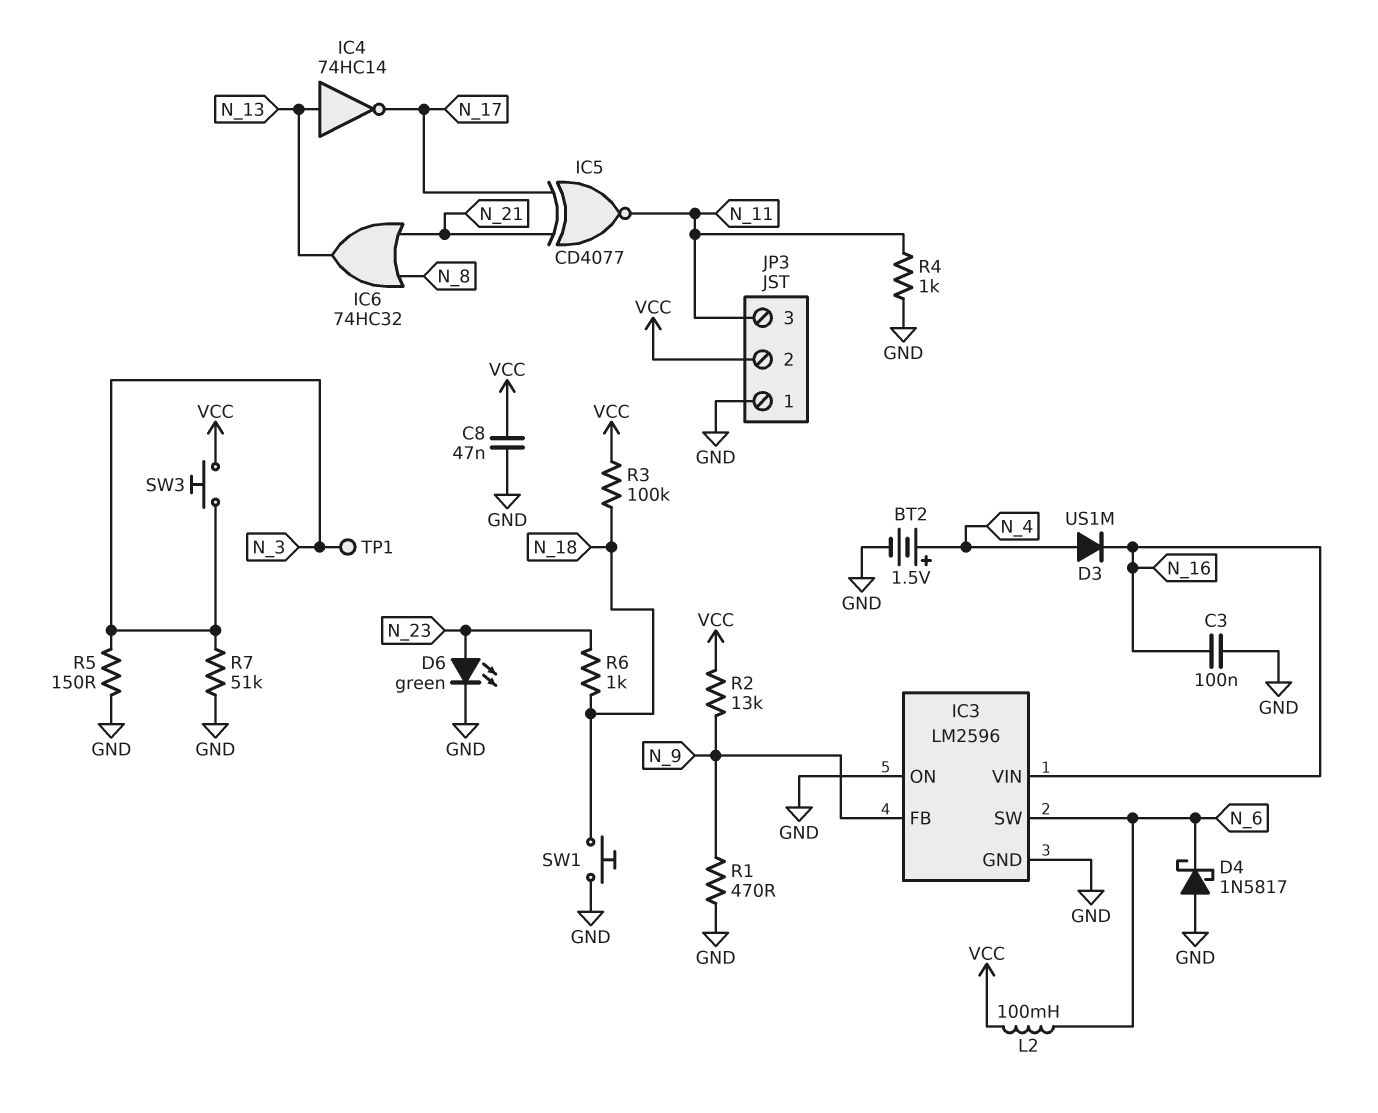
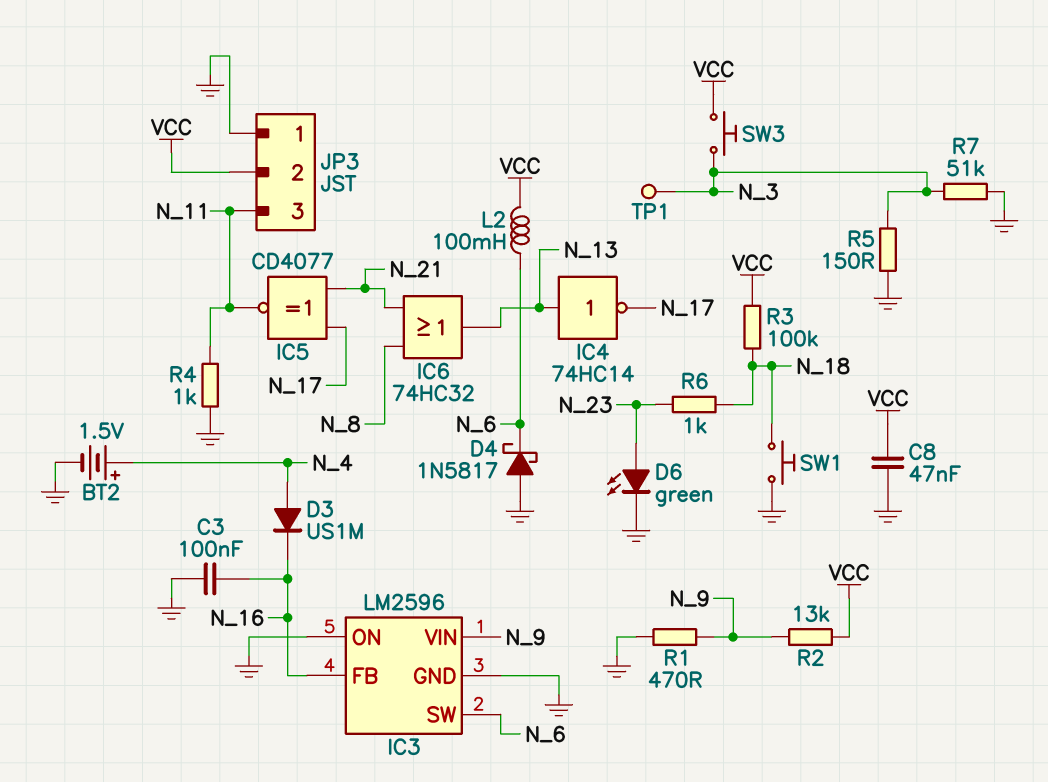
IC3 pin FB: N_9 -> N_16
IC3 pin VIN: N_16 -> N_9

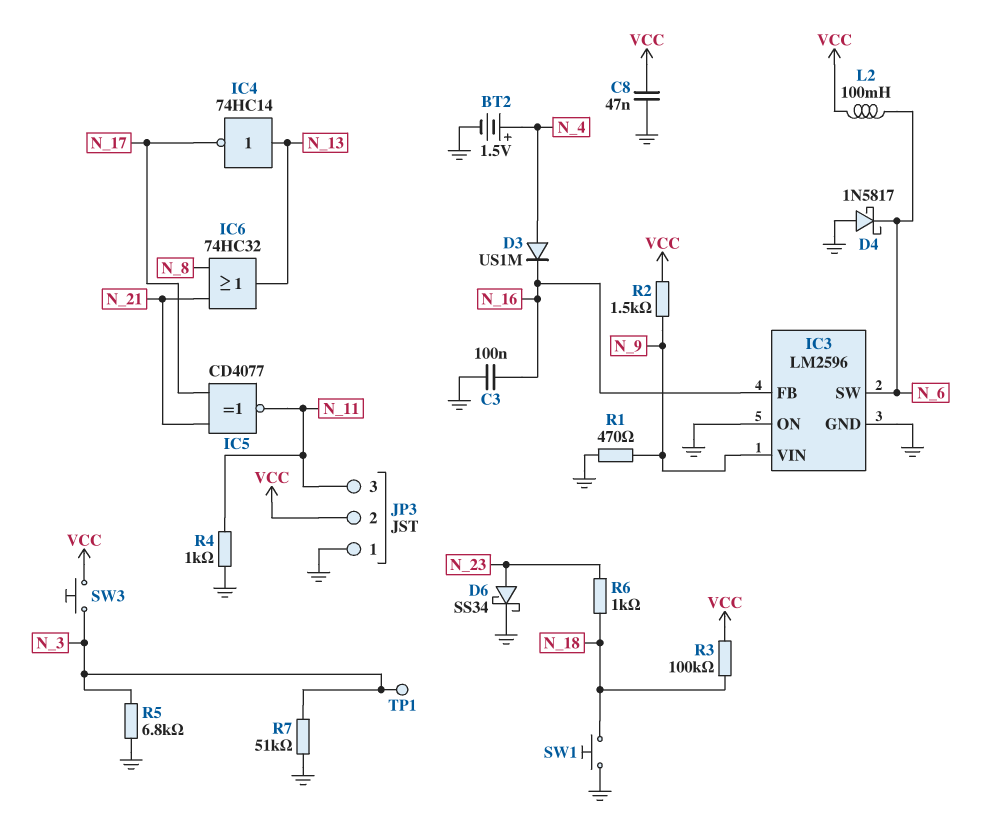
D6: LED green (A N_23, K GND) -> schottky SS34 (A N_23, K GND)
R2: 13k (N_9, VCC) -> 1.5k (N_9, VCC)
R5: 150 (GND, N_3) -> 6.8k (GND, N_3)

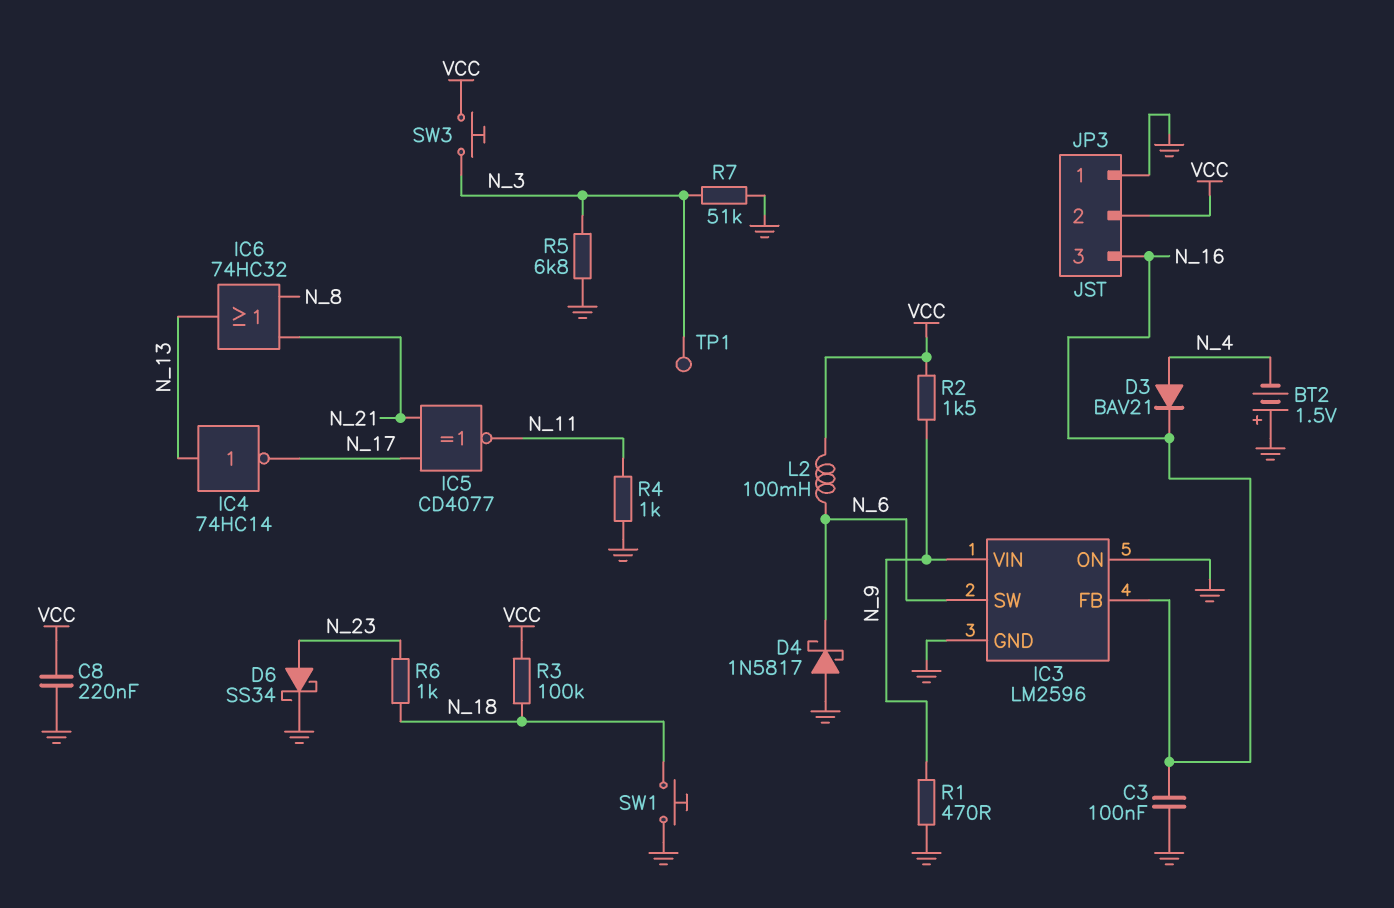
BT2: 1.5V (plus N_4, minus GND) -> 1.5V (plus GND, minus N_4)
C8: 47nF (GND, VCC) -> 220nF (GND, VCC)
D3: diode US1M (A N_4, K N_16) -> diode BAV21 (A N_4, K N_16)
JP3 pin 3: N_11 -> N_16

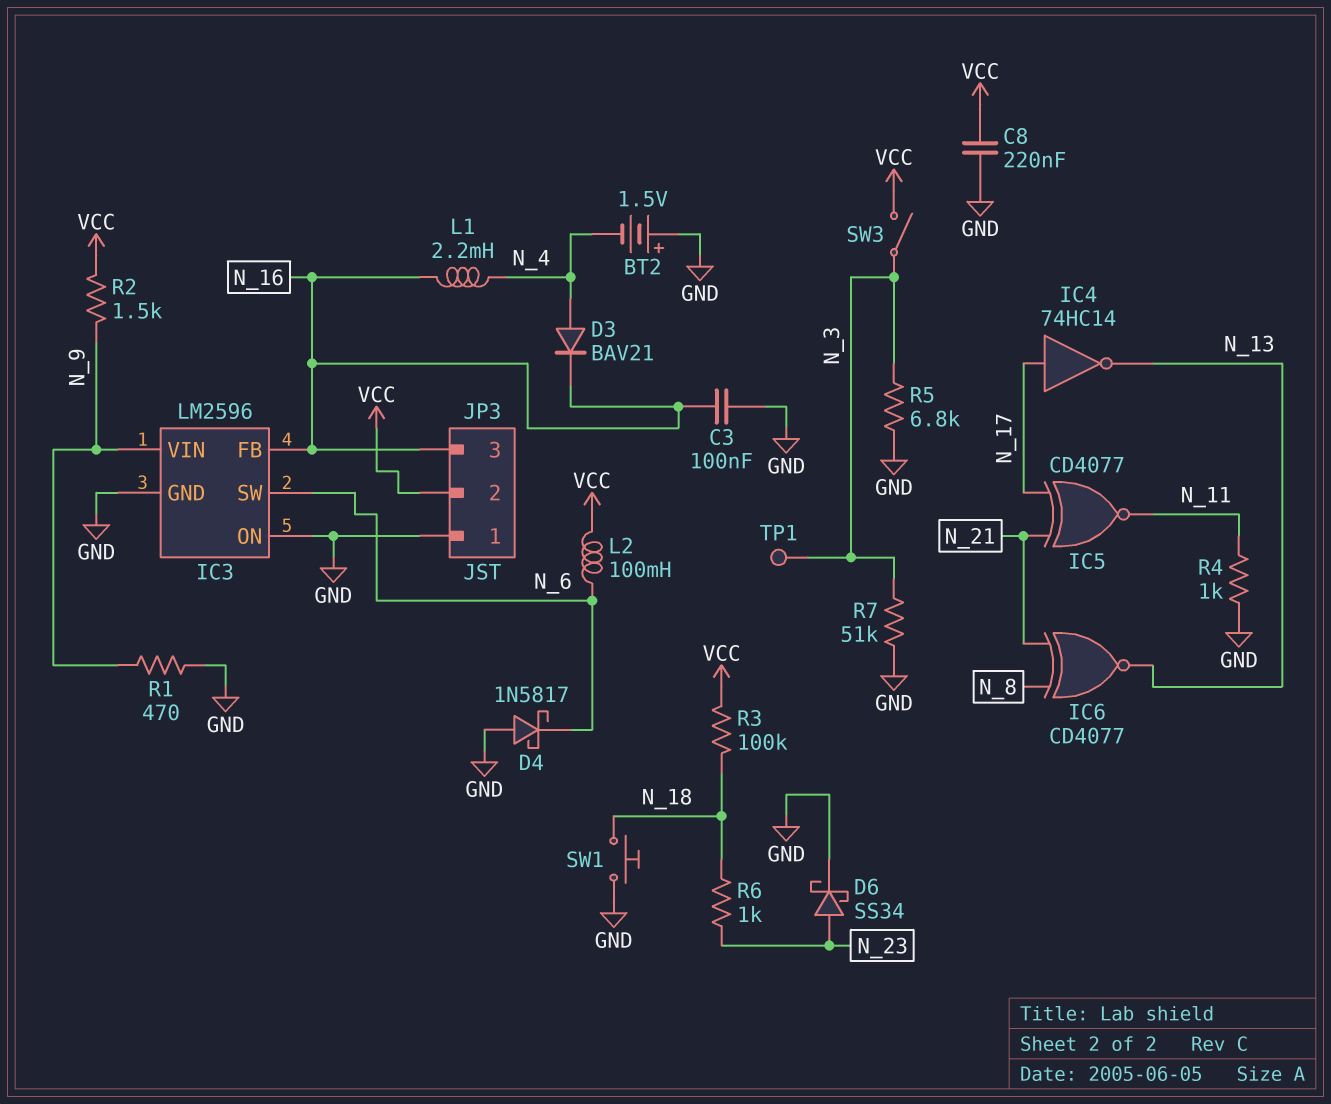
IC4: NOT 74HC14 (in N_13, out N_17) -> NOT 74HC14 (in N_17, out N_13)
IC6: OR 74HC32 (in N_8, in N_21, out N_13) -> XNOR CD4077 (in N_8, in N_21, out N_13)
L1: none -> 2.2mH (N_4, N_16)
SW3: button (N_3, VCC) -> switch (N_3, VCC)

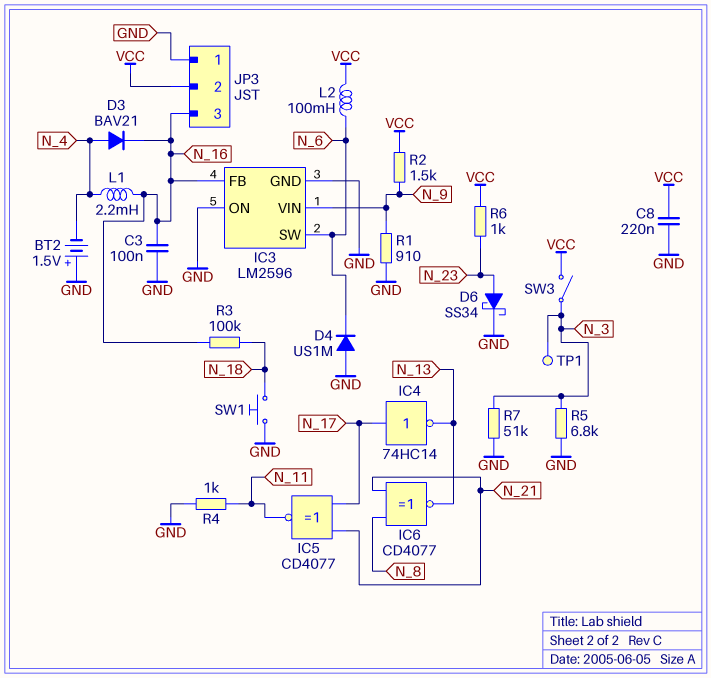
D4: schottky 1N5817 (A GND, K N_6) -> diode US1M (A GND, K N_6)
R1: 470 (GND, N_9) -> 910 (GND, N_9)
R3: 100k (N_18, VCC) -> 100k (N_16, N_18)
R6: 1k (N_18, N_23) -> 1k (N_23, VCC)

